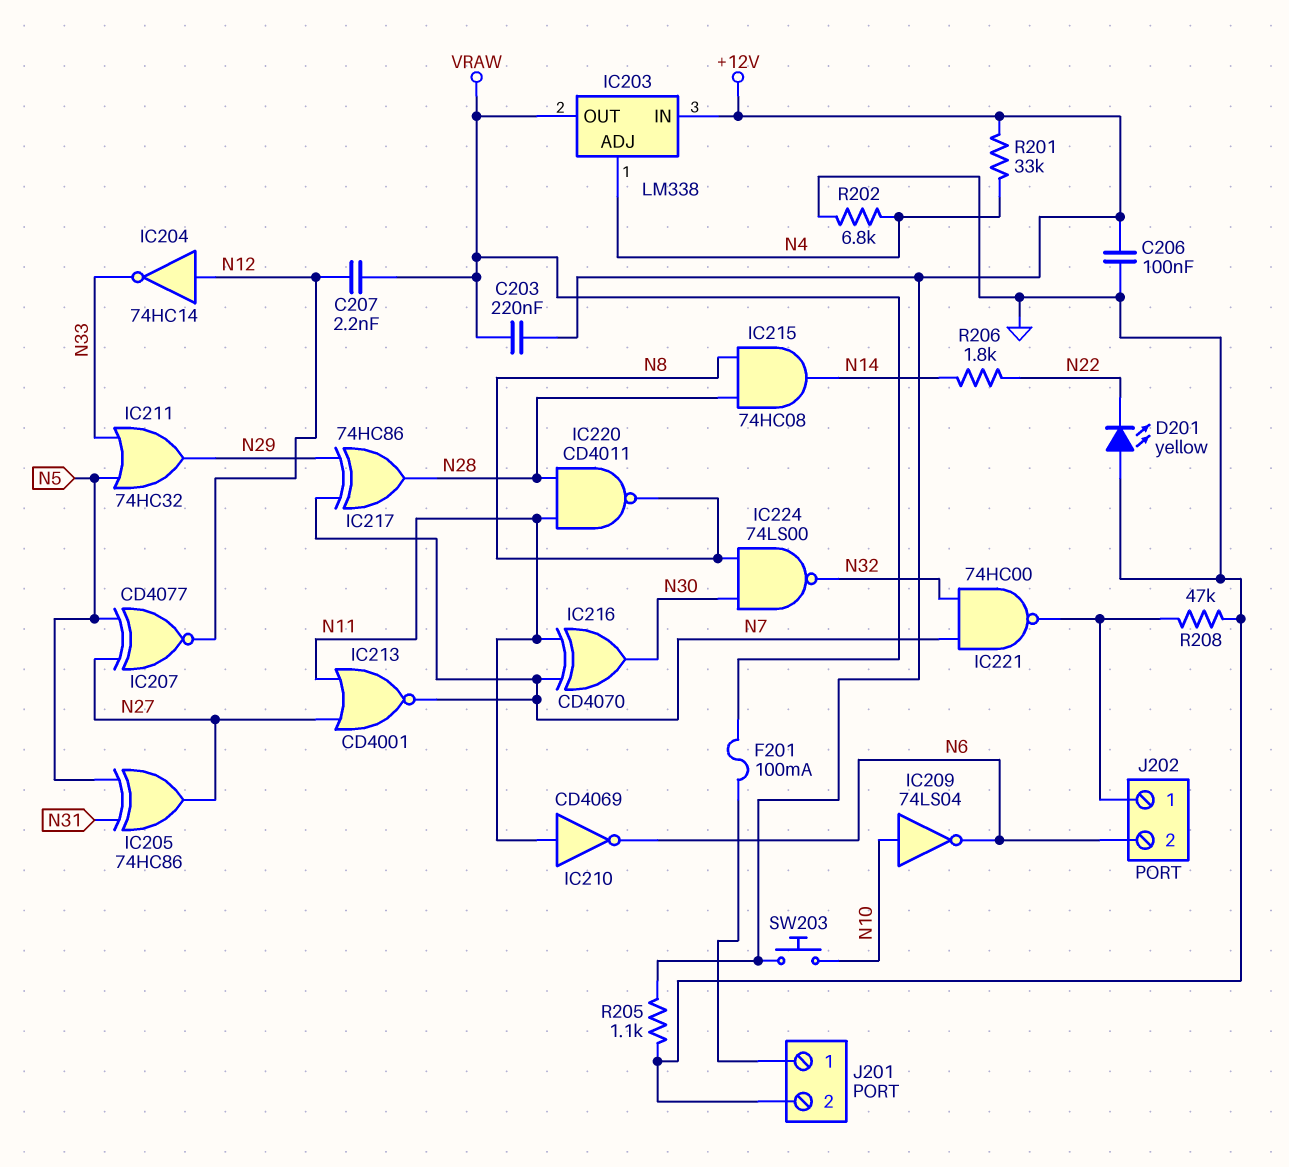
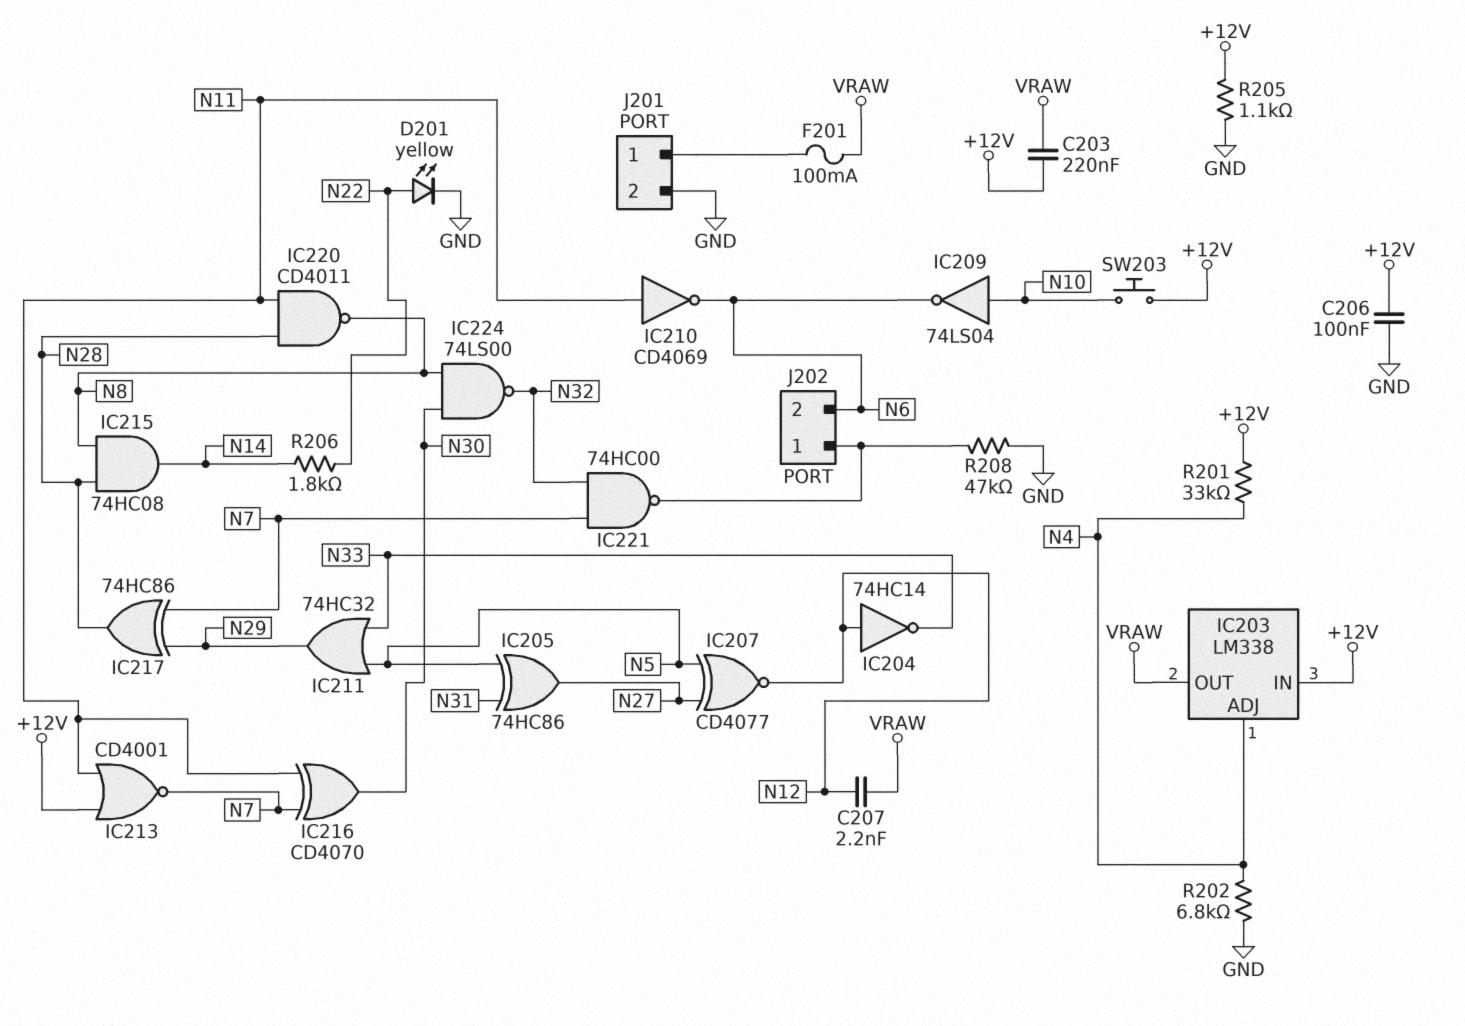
D201: LED yellow (A GND, K N22) -> LED yellow (A N22, K GND)
IC213: NOR CD4001 (in N11, in N27, out N7) -> NOR CD4001 (in +12V, in N11, out N7)

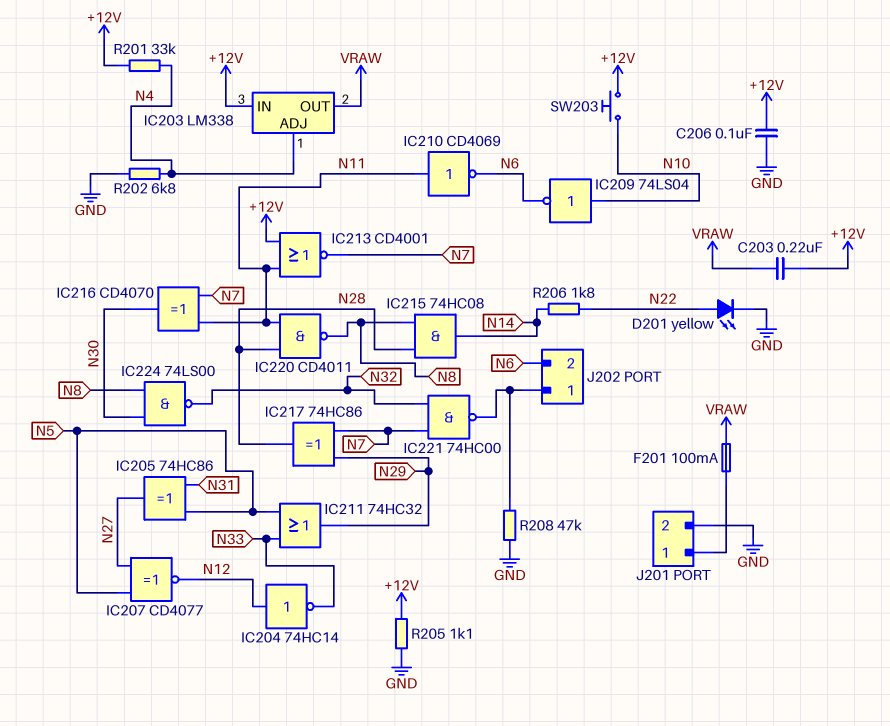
C207: 2.2nF (N12, VRAW) -> none

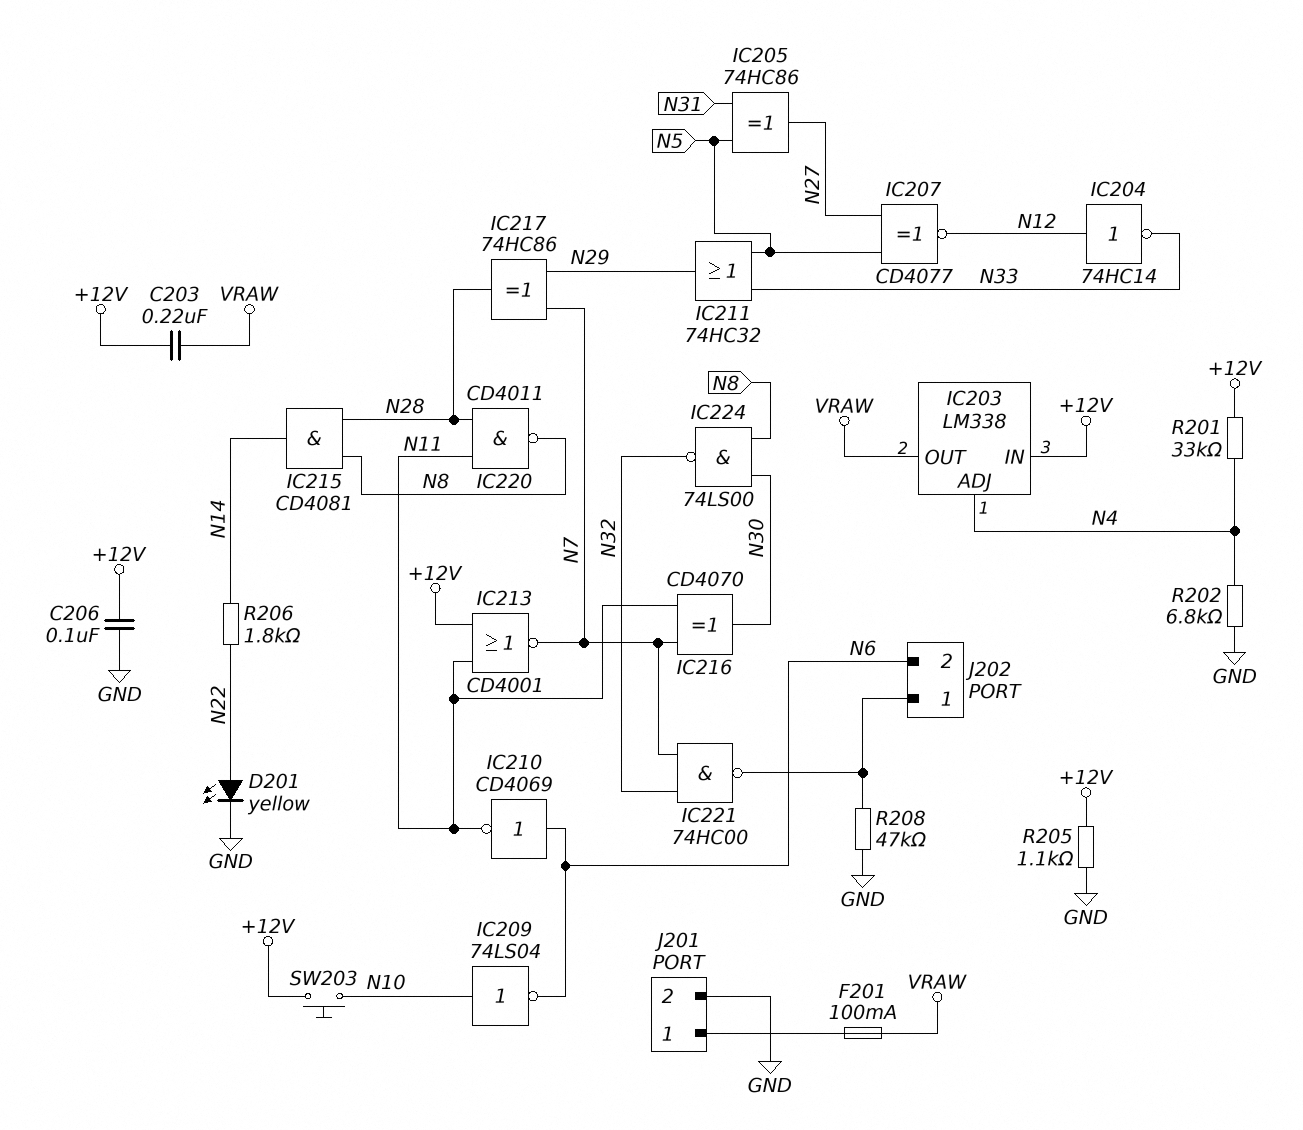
IC210: NOT CD4069 (in N11, out N6) -> NOT CD4069 (in N6, out N11)
IC215: AND 74HC08 (in N8, in N28, out N14) -> AND CD4081 (in N8, in N28, out N14)

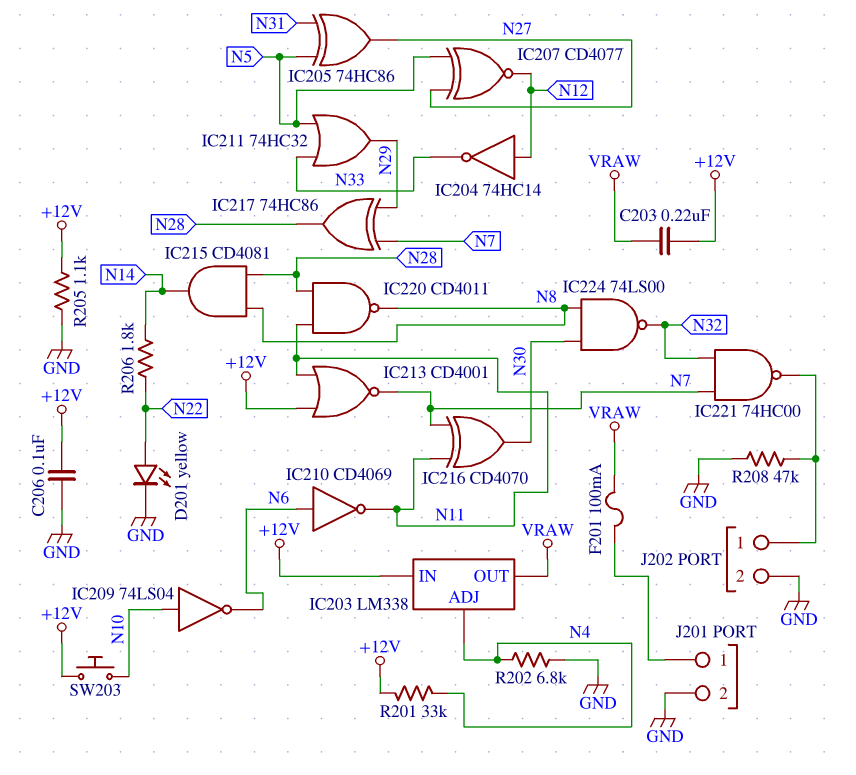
J202 pin 2: N6 -> GND

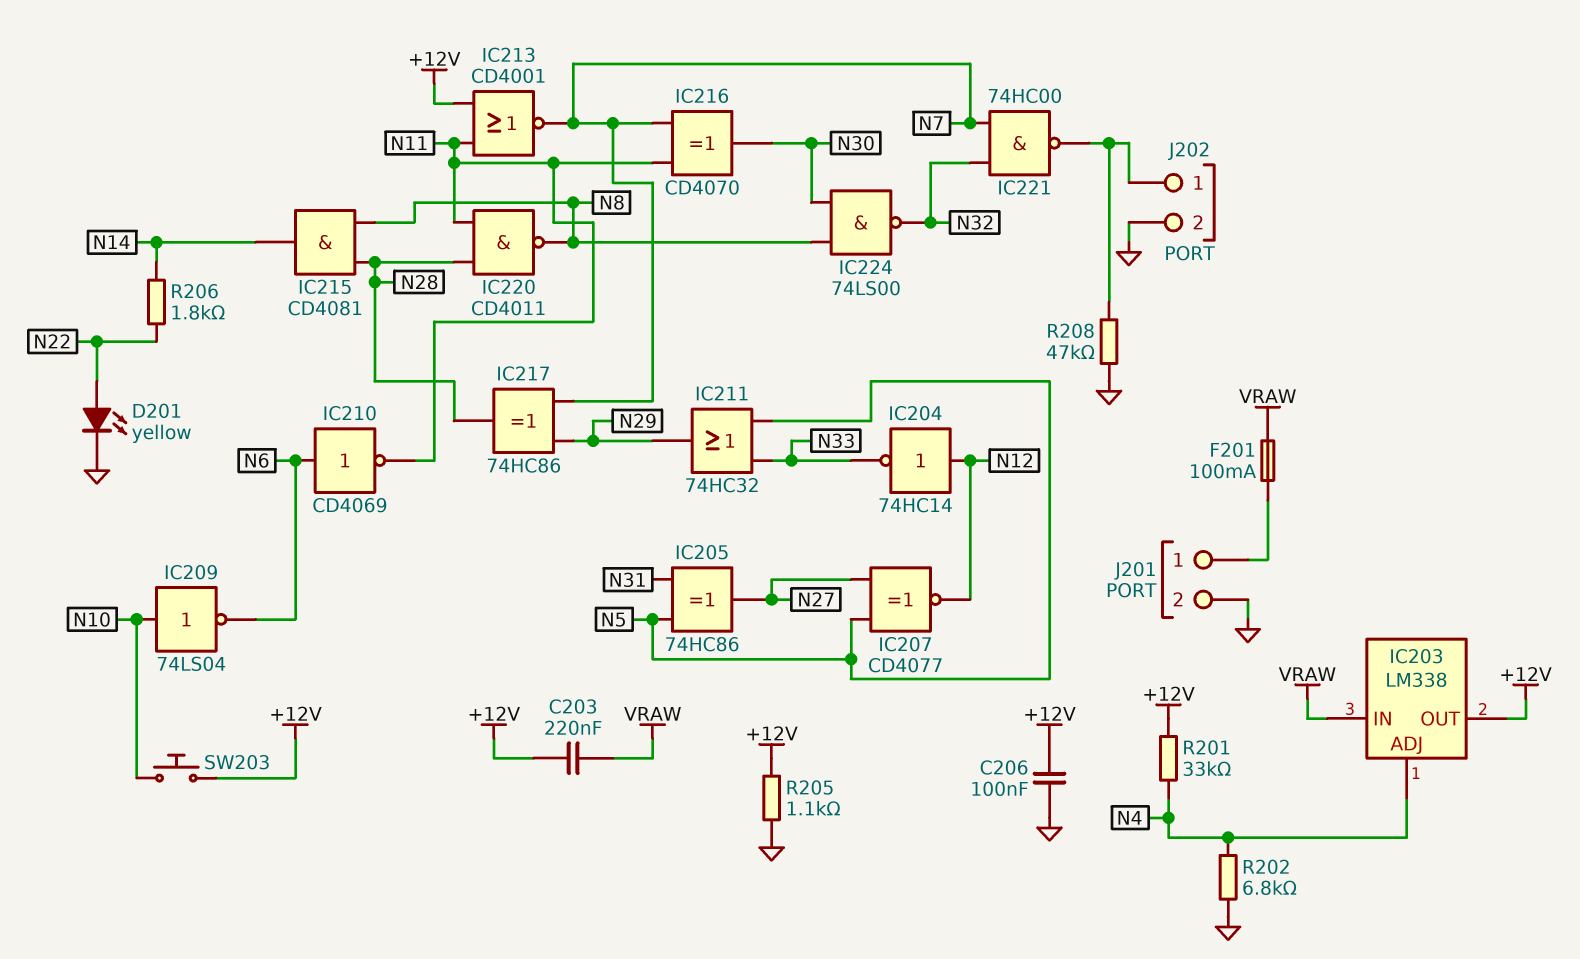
IC203 pin IN: +12V -> VRAW
IC203 pin OUT: VRAW -> +12V

